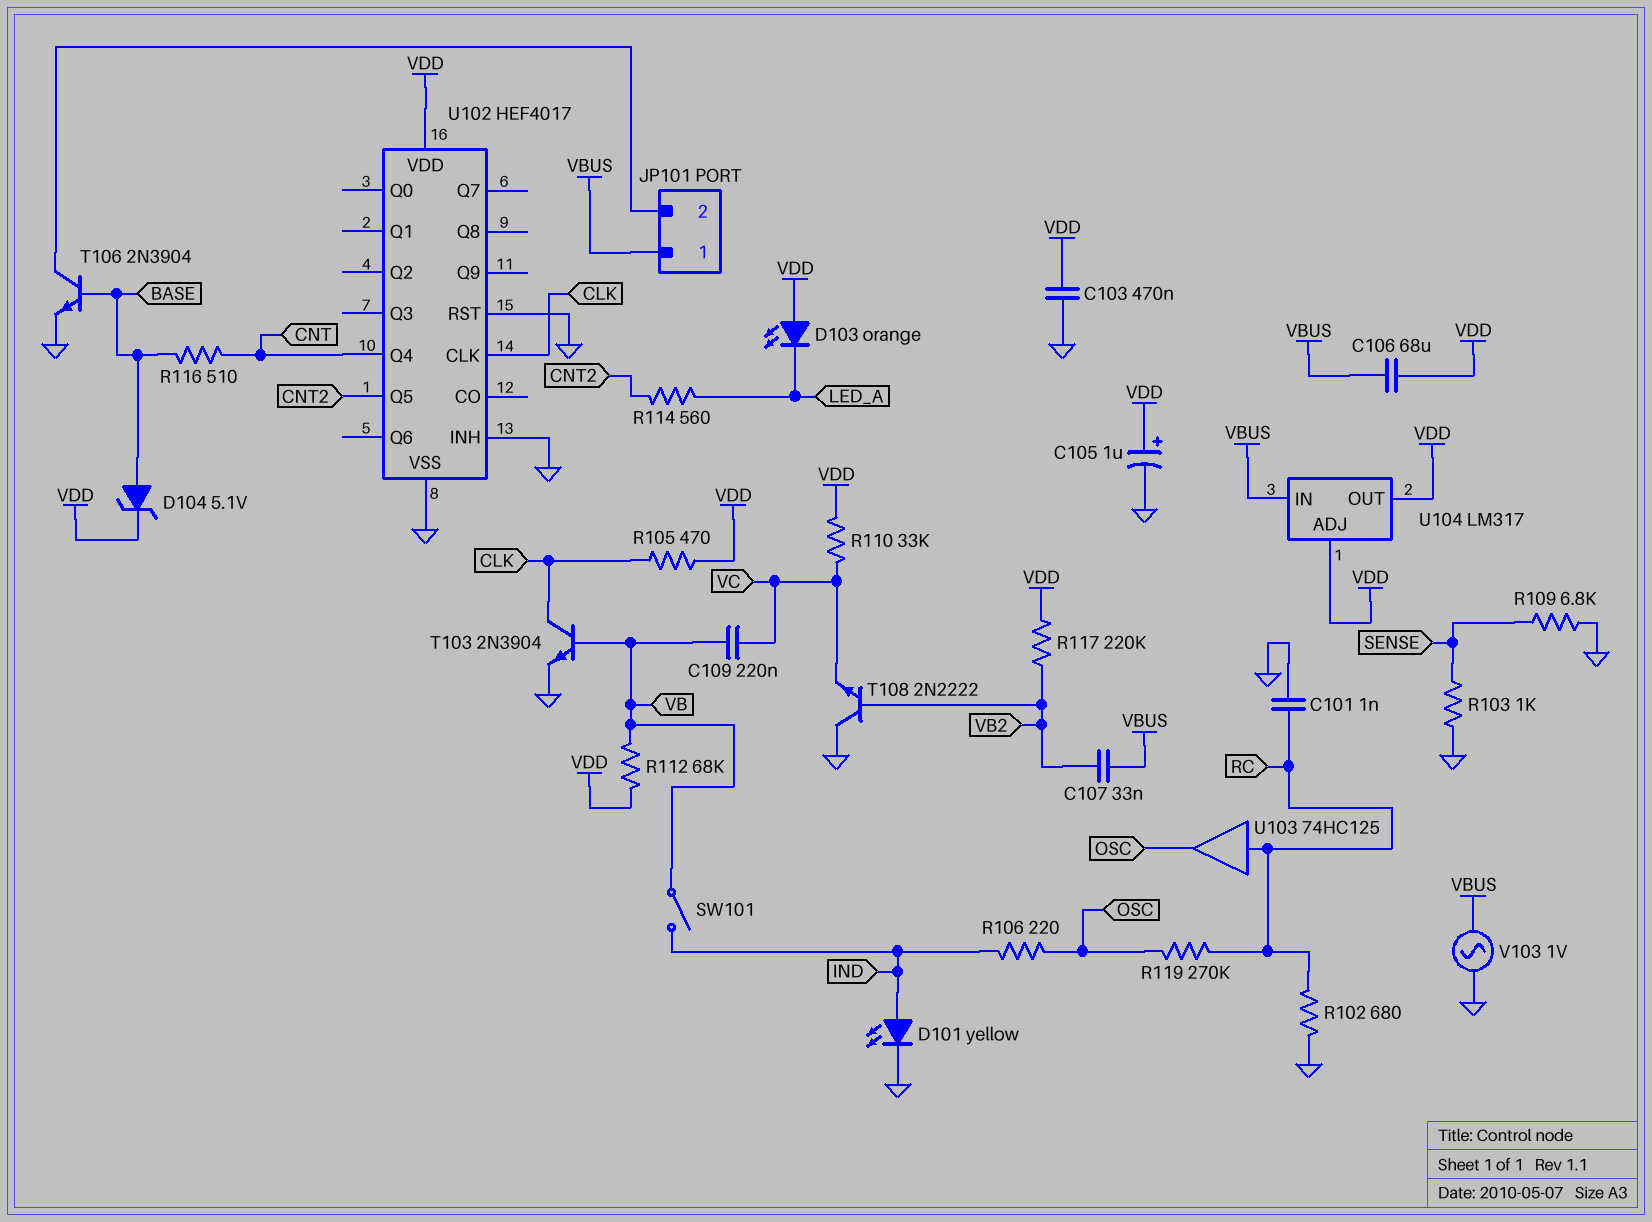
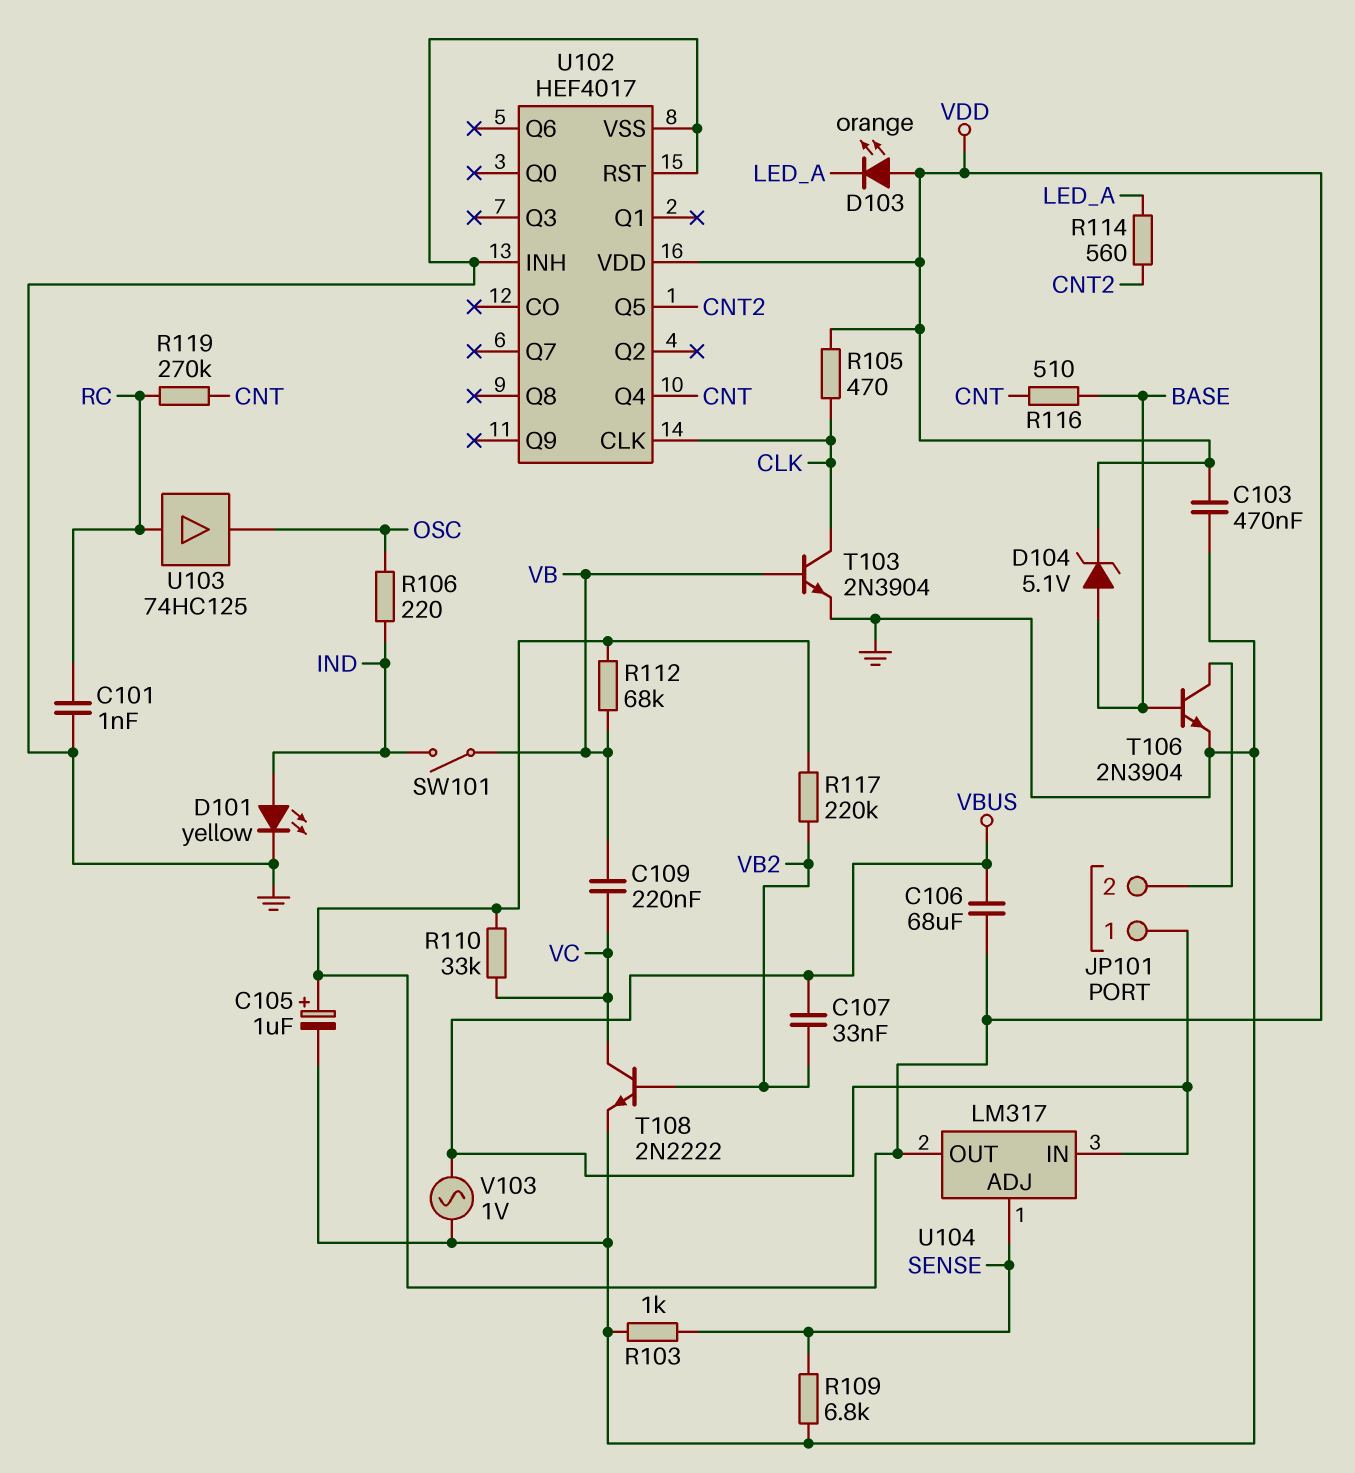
R102: 680 (GND, RC) -> none
R119: 270k (OSC, RC) -> 270k (CNT, RC)
T108: NPN 2N2222 (B VB2, C GND, E VC) -> NPN 2N2222 (B VB2, C VC, E GND)
U104 pin ADJ: VDD -> SENSE

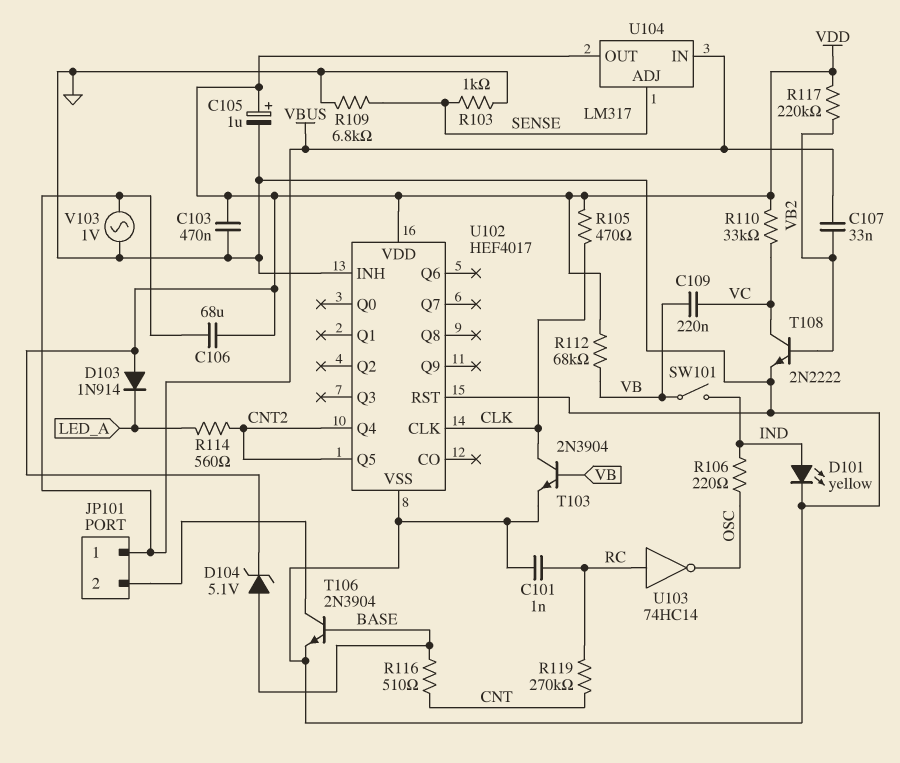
D103: LED orange (A VDD, K LED_A) -> diode 1N914 (A VDD, K LED_A)
U102 pin Q4: CNT -> CNT2
U103: buffer 74HC125 (in RC, out OSC) -> NOT 74HC14 (in RC, out OSC)

